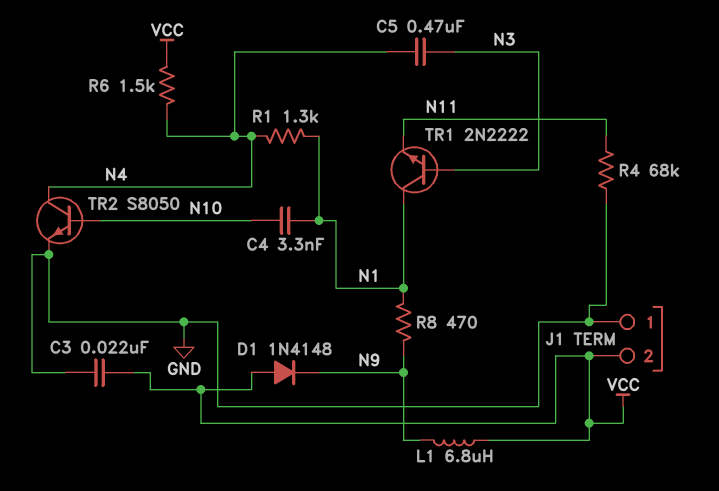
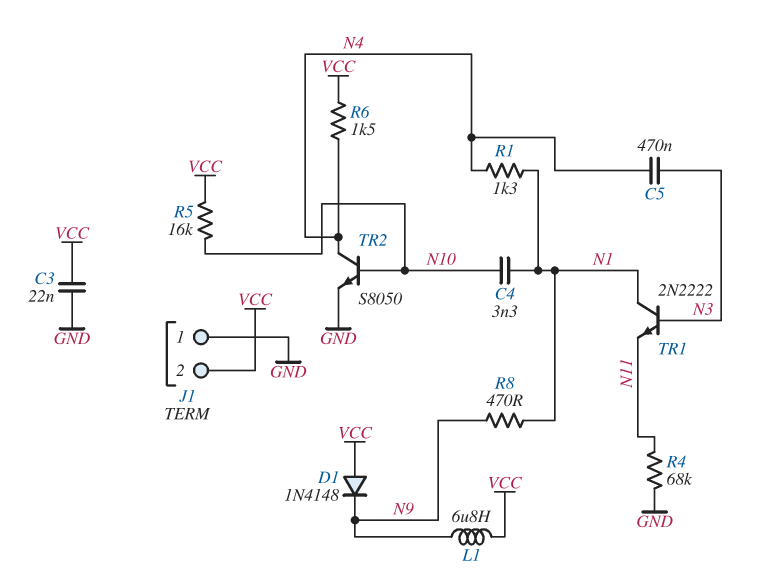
R5: none -> 16k (N10, VCC)

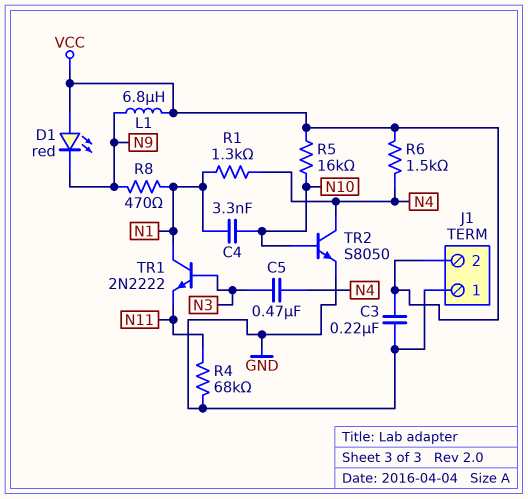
C3: 22nF (GND, VCC) -> 220nF (GND, VCC)
D1: diode 1N4148 (A VCC, K N9) -> LED red (A VCC, K N9)

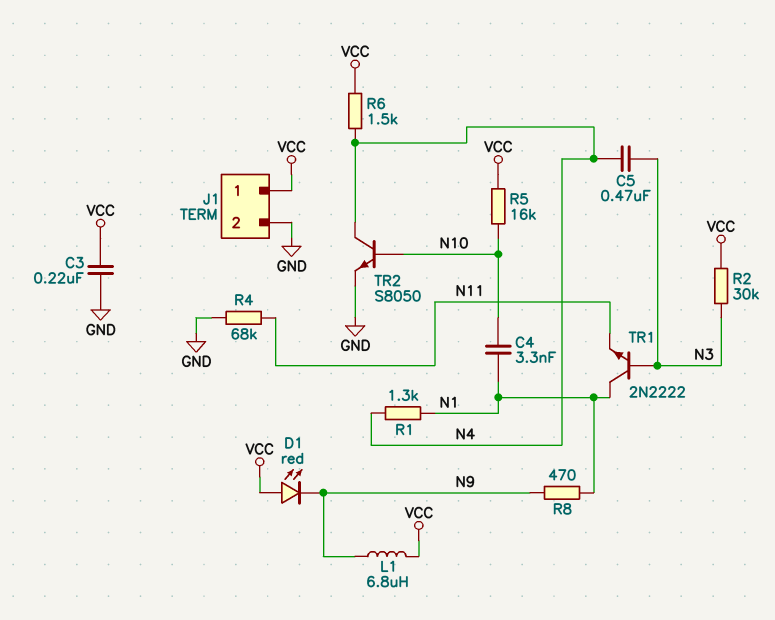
J1 pin 1: GND -> VCC
J1 pin 2: VCC -> GND
R2: none -> 30k (N3, VCC)

